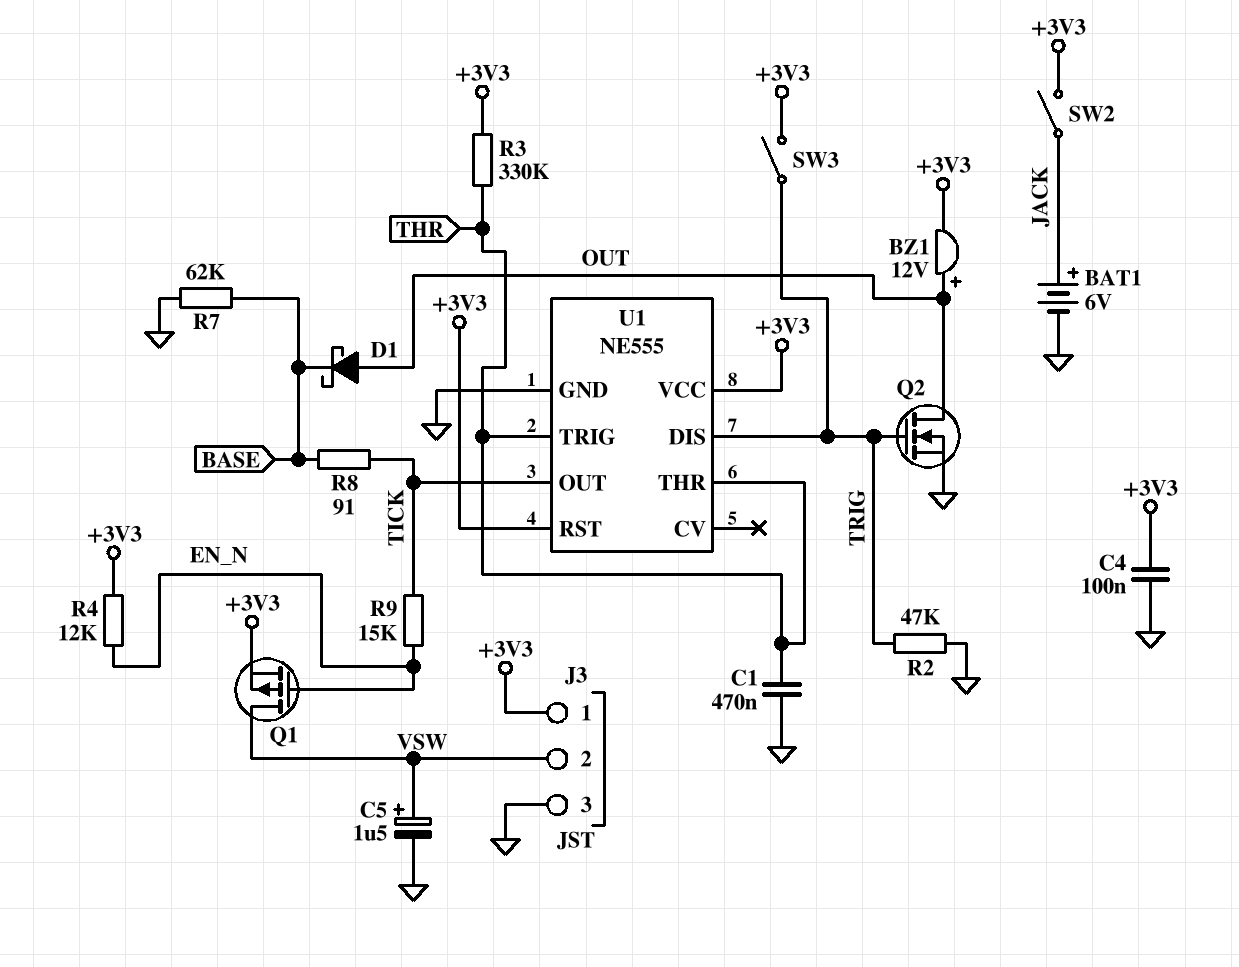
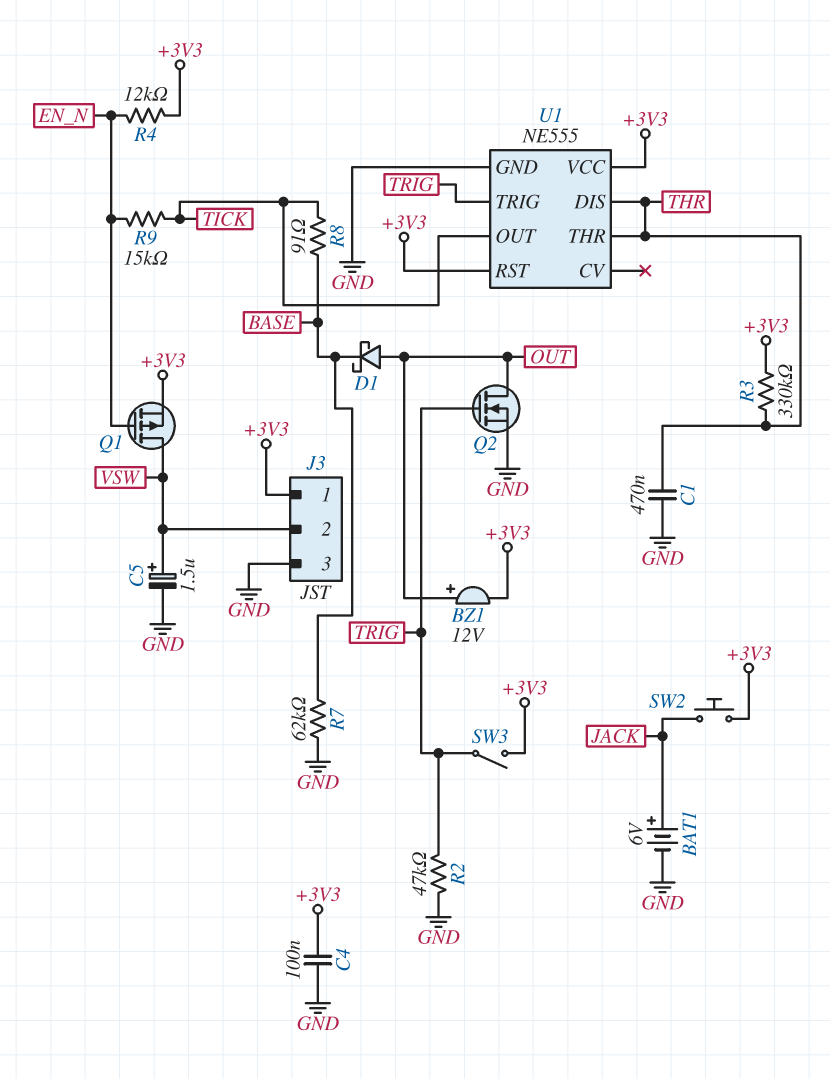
SW2: switch (+3V3, JACK) -> button (+3V3, JACK)
U1 pin DIS: TRIG -> THR
U1 pin TRIG: THR -> TRIG

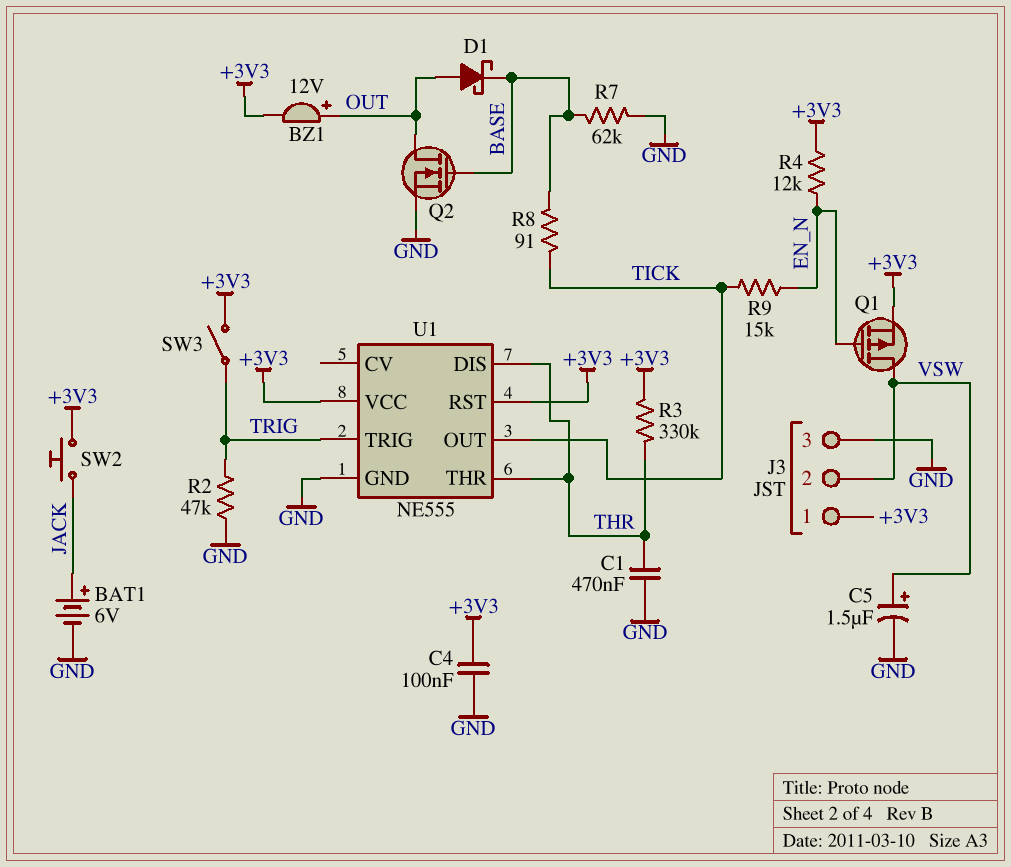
Q2: NMOS (G TRIG, D OUT, S GND) -> NMOS (G BASE, D OUT, S GND)

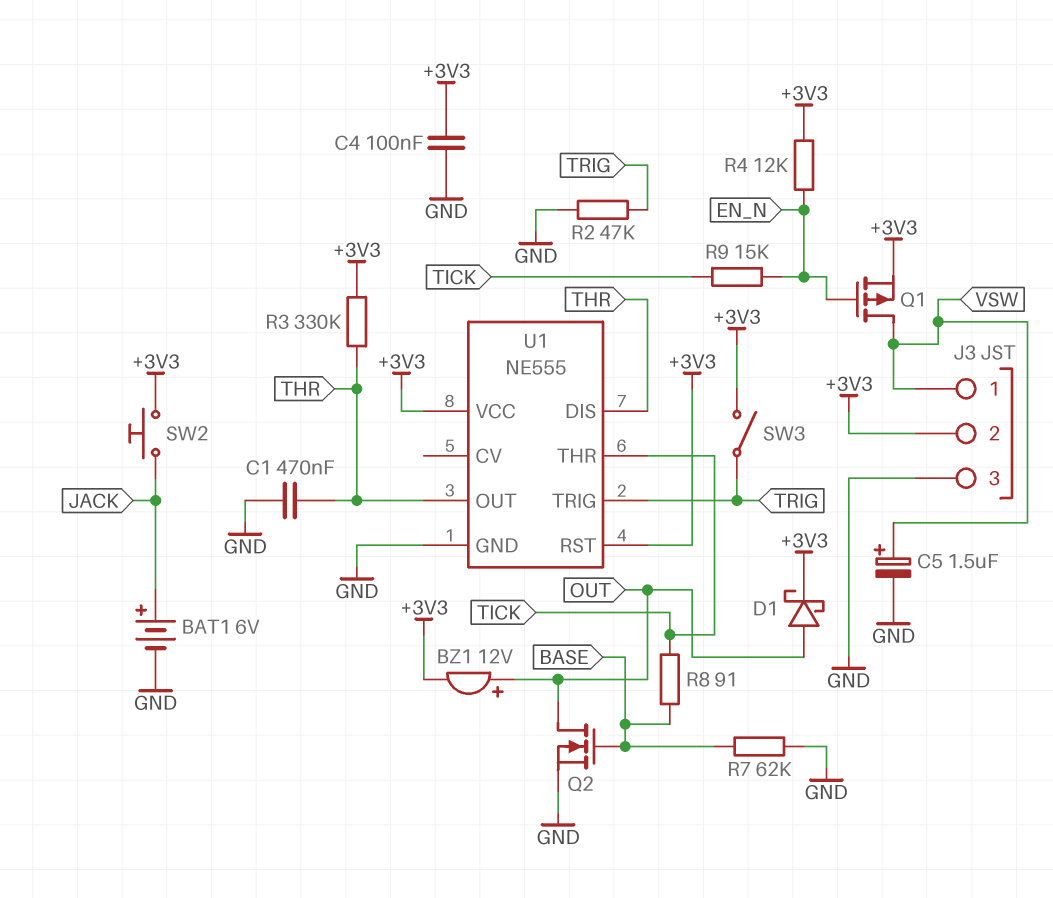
D1: schottky (A OUT, K BASE) -> schottky (A OUT, K +3V3)
J3 pin 1: +3V3 -> VSW
J3 pin 2: VSW -> +3V3
U1 pin OUT: TICK -> THR
U1 pin THR: THR -> TICK

